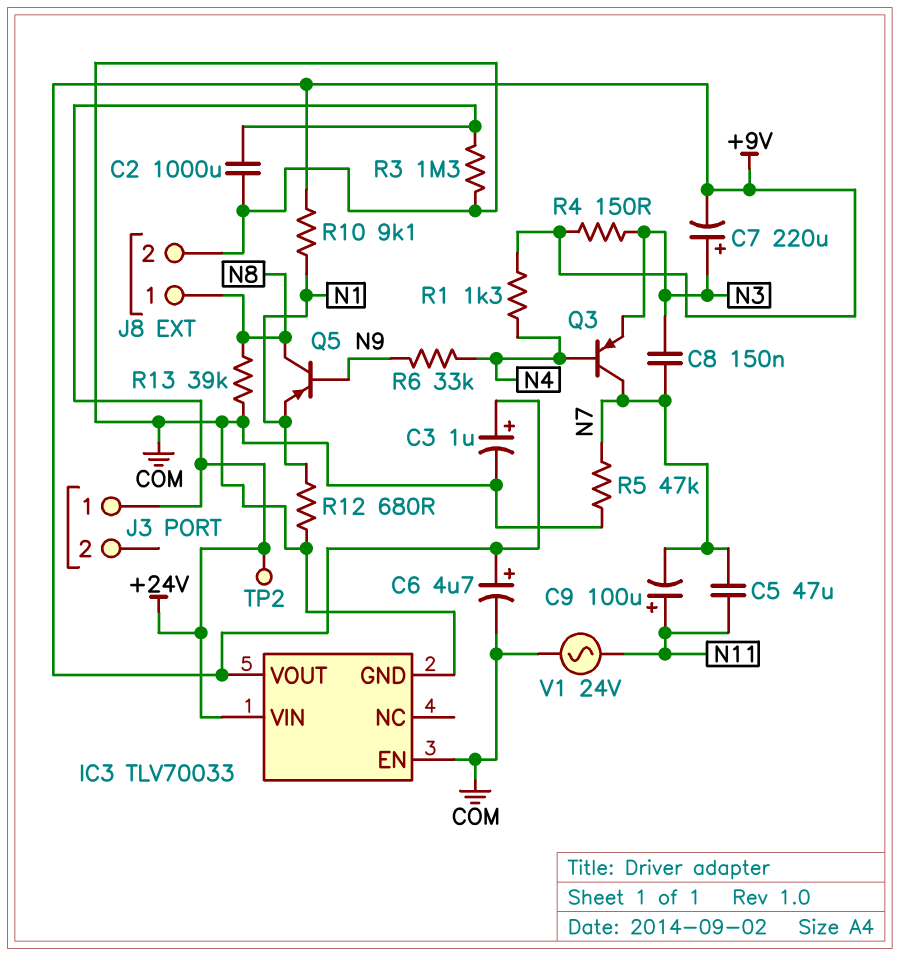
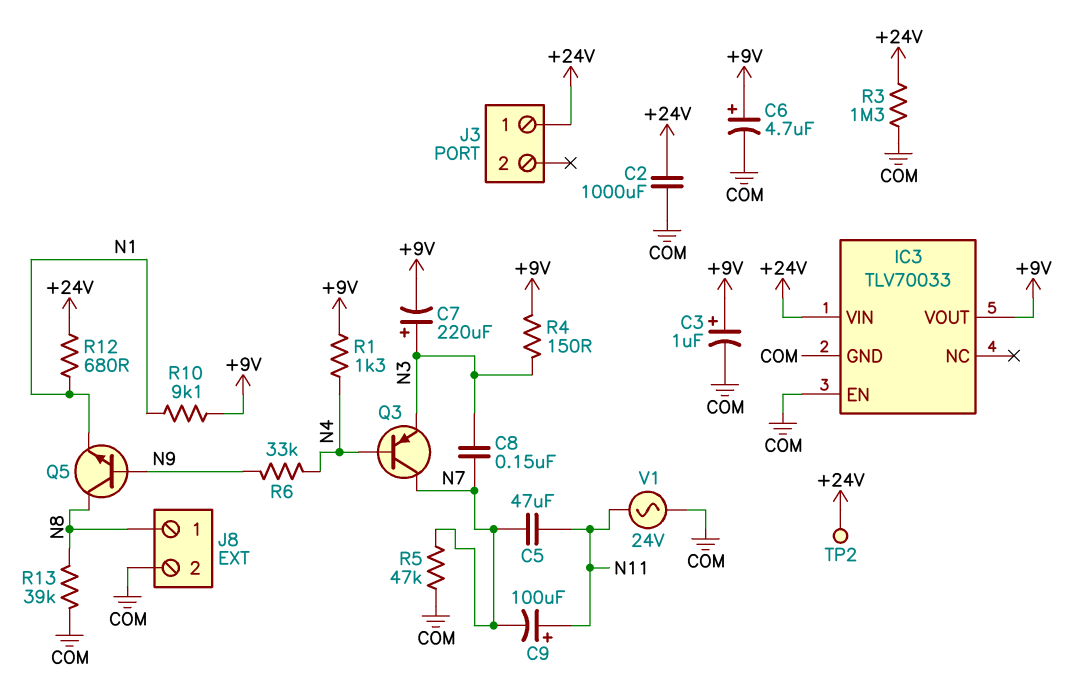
Q5: PNP (B N9, C N8, E N1) -> NPN (B N9, C N8, E N1)
R12: 680 (COM, N1) -> 680 (+24V, N1)

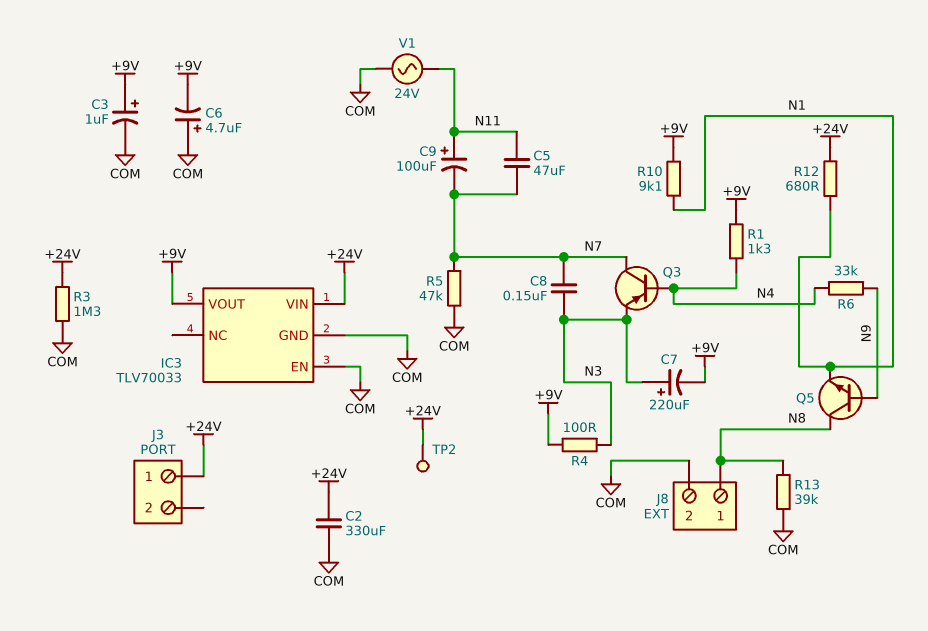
C2: 1000uF (+24V, COM) -> 330uF (+24V, COM)
C6: 4.7uF (plus +9V, minus COM) -> 4.7uF (plus COM, minus +9V)
R4: 150 (+9V, N3) -> 100 (+9V, N3)

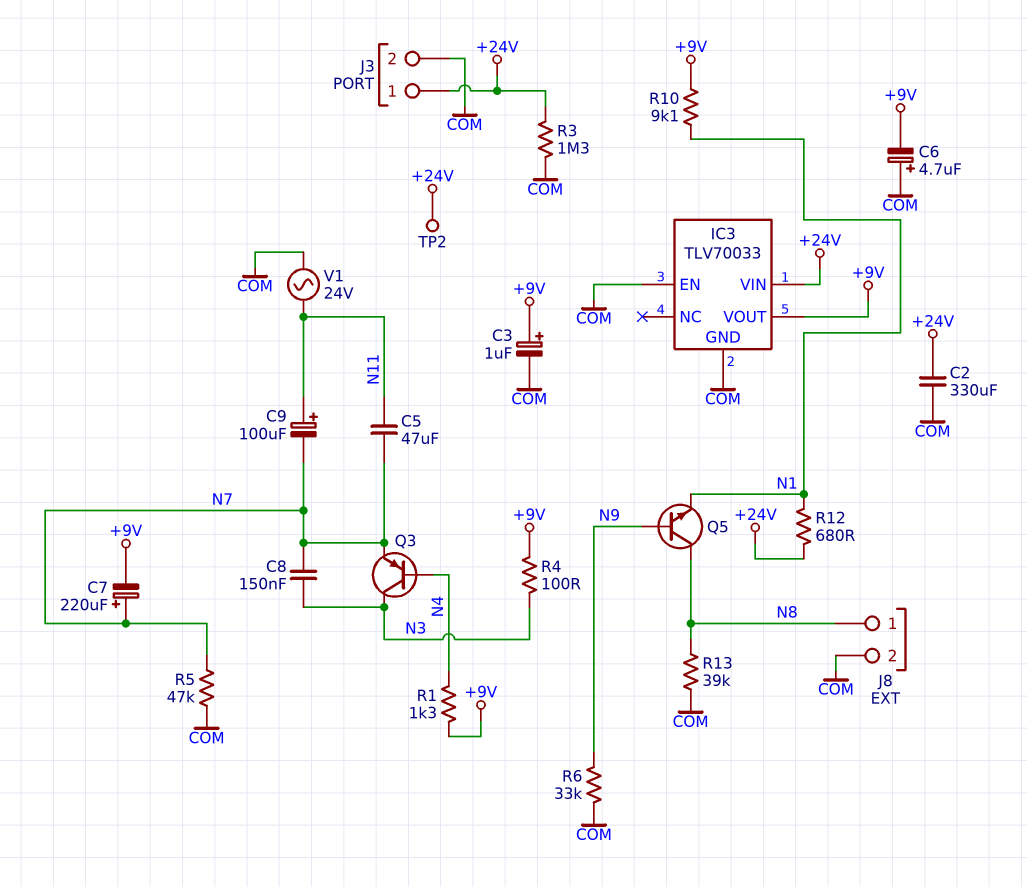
C7: 220uF (plus N3, minus +9V) -> 220uF (plus N7, minus +9V)
J3 pin 2: none -> COM
Q3: PNP (B N4, C N7, E N3) -> PNP (B N4, C N3, E N7)
R6: 33k (N4, N9) -> 33k (COM, N9)

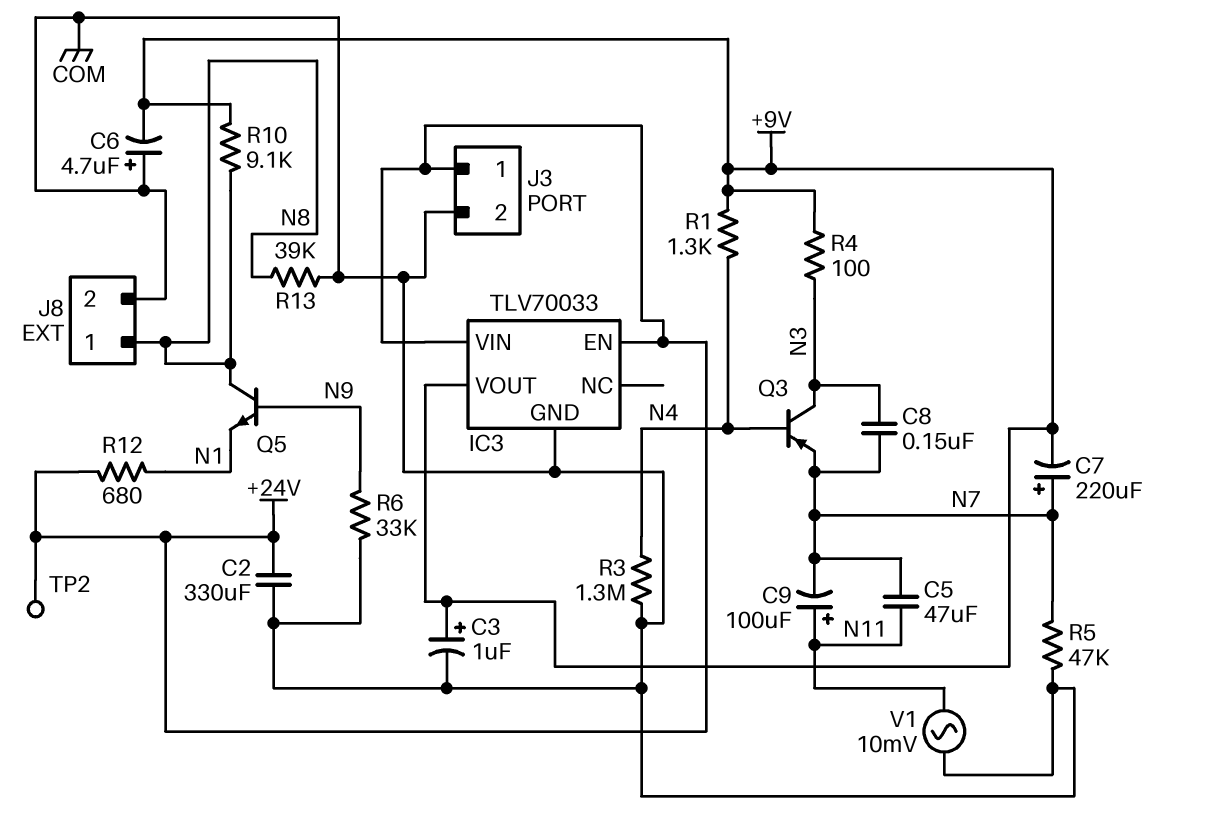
IC3 pin EN: COM -> +24V
R3: 1.3M (+24V, COM) -> 1.3M (COM, N4)
R10: 9.1k (+9V, N1) -> 9.1k (+9V, N8)
V1: AC 24V (COM, N11) -> AC 10mV (COM, N11)

